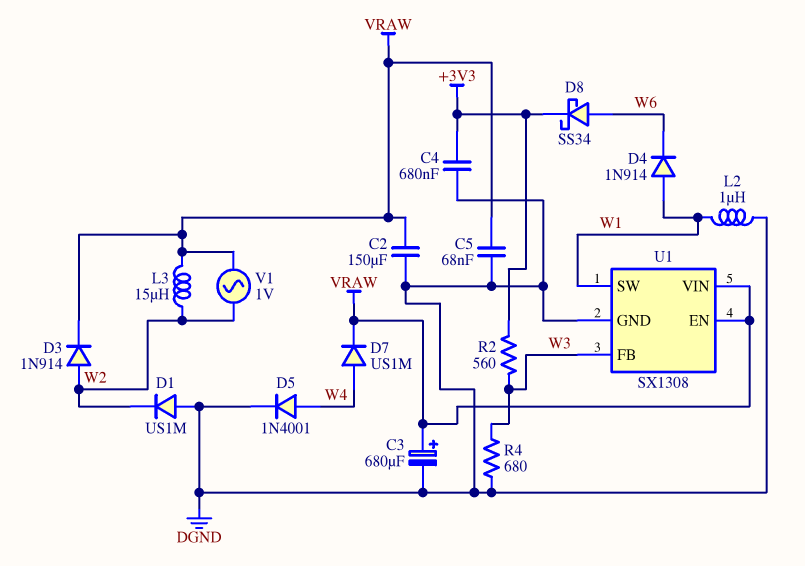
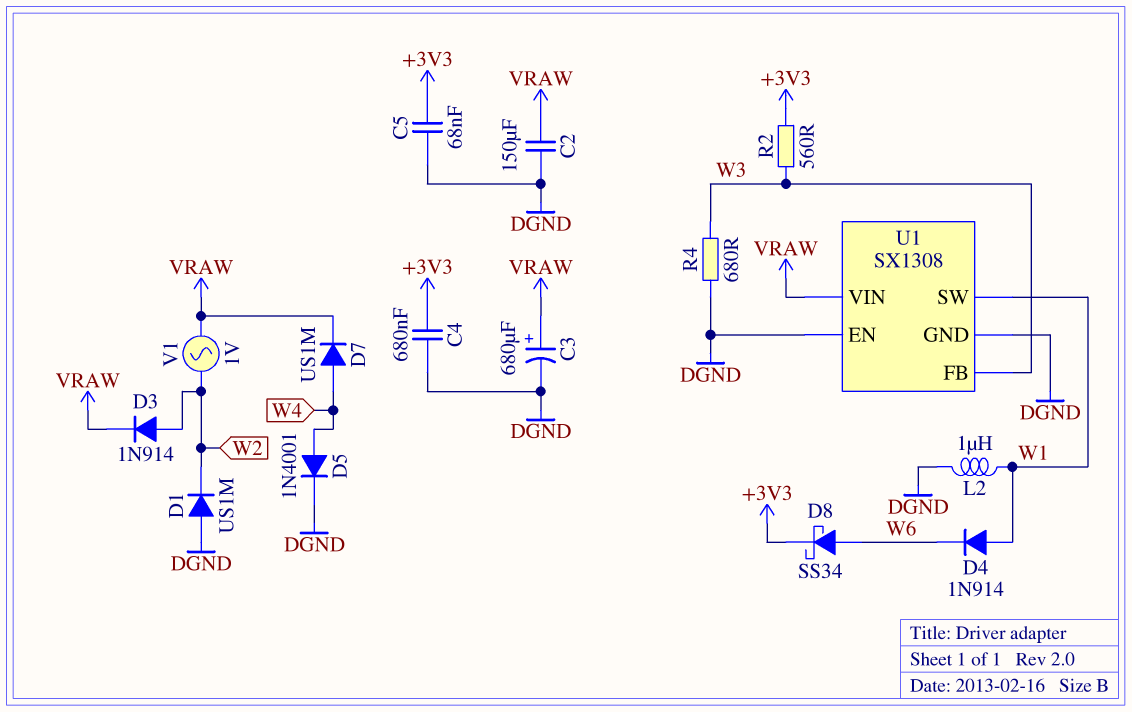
C5: 68nF (DGND, VRAW) -> 68nF (+3V3, DGND)
L3: 15uH (VRAW, W2) -> none
U1 pin EN: VRAW -> DGND

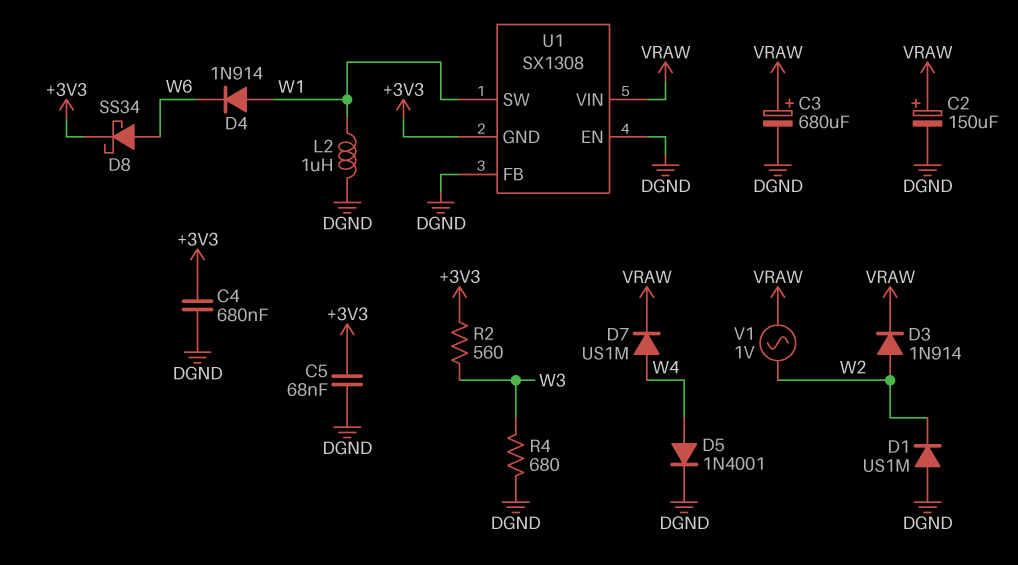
C2: 150uF (DGND, VRAW) -> 150uF (plus VRAW, minus DGND)
U1 pin FB: W3 -> DGND
U1 pin GND: DGND -> +3V3

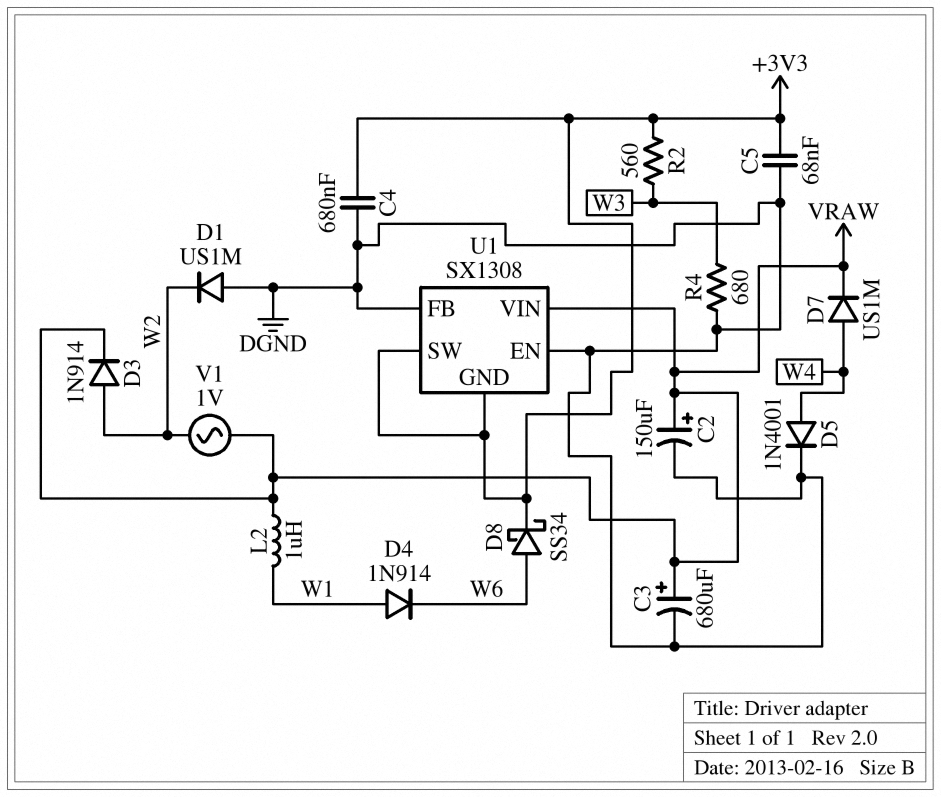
L2: 1uH (DGND, W1) -> 1uH (VRAW, W1)
U1 pin SW: W1 -> +3V3

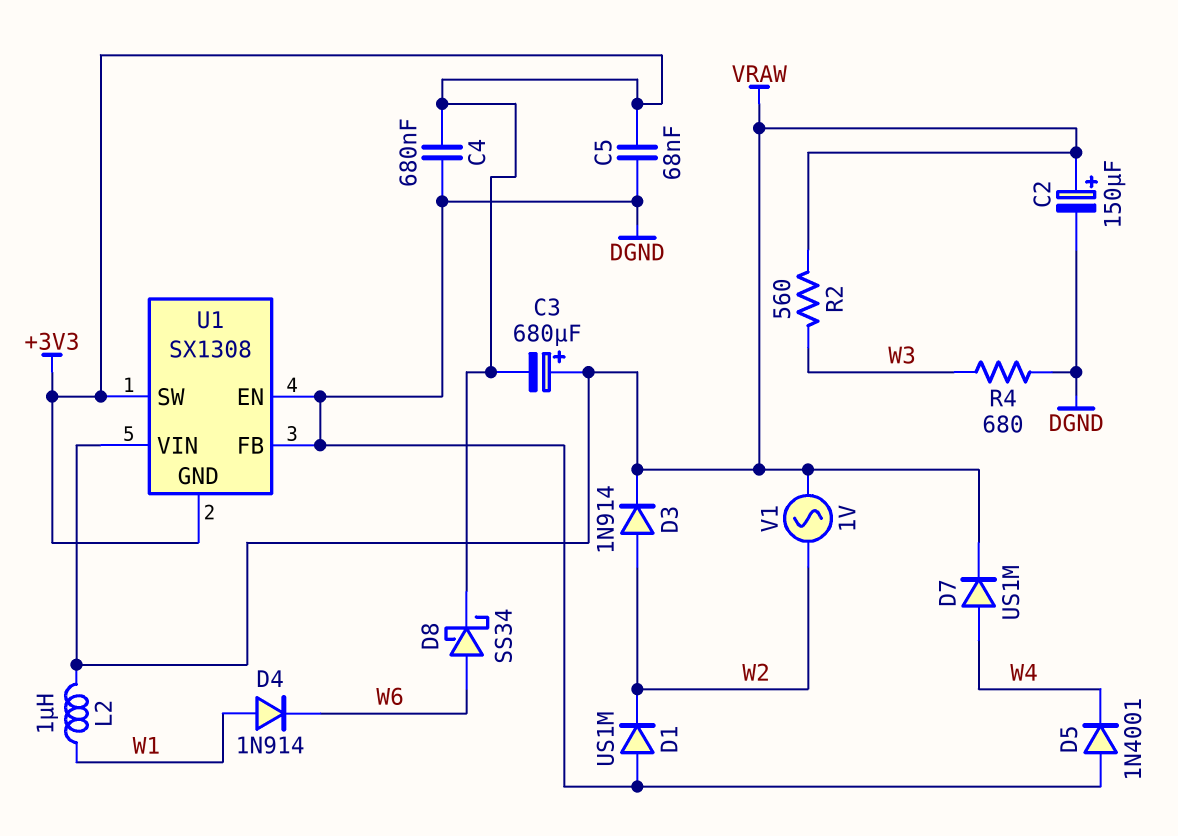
C3: 680uF (plus VRAW, minus DGND) -> 680uF (plus VRAW, minus +3V3)
D5: diode 1N4001 (A W4, K DGND) -> diode 1N4001 (A DGND, K W4)
R2: 560 (+3V3, W3) -> 560 (VRAW, W3)

